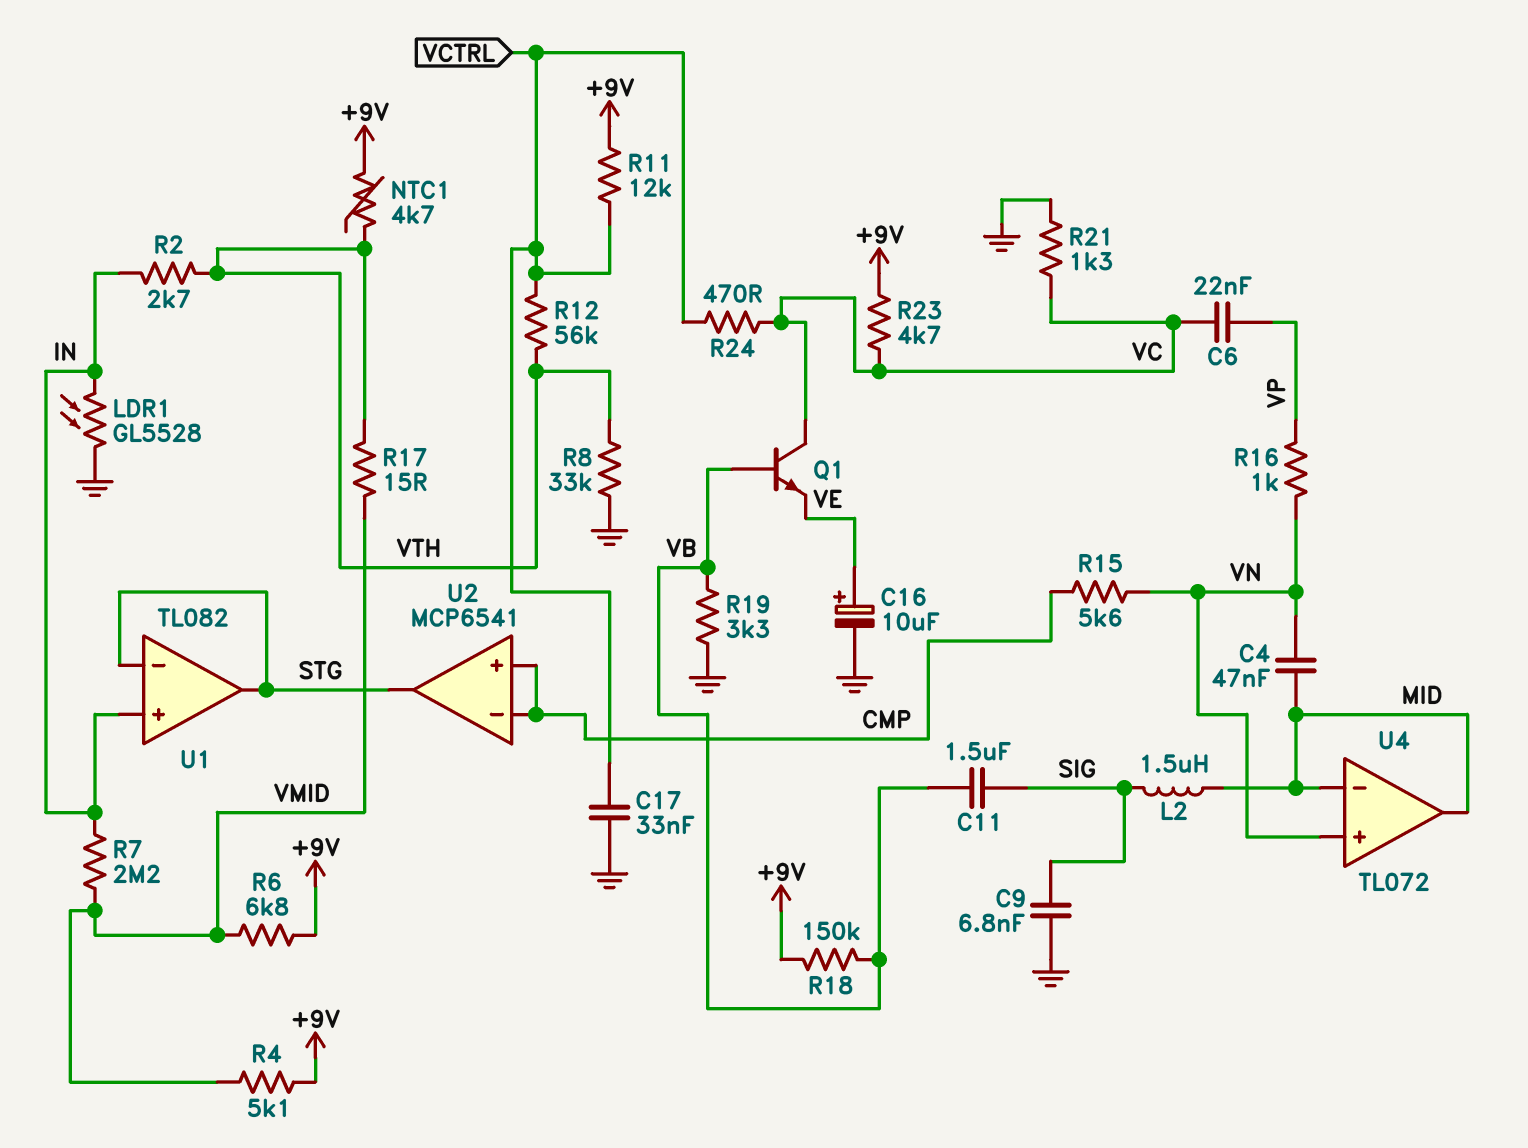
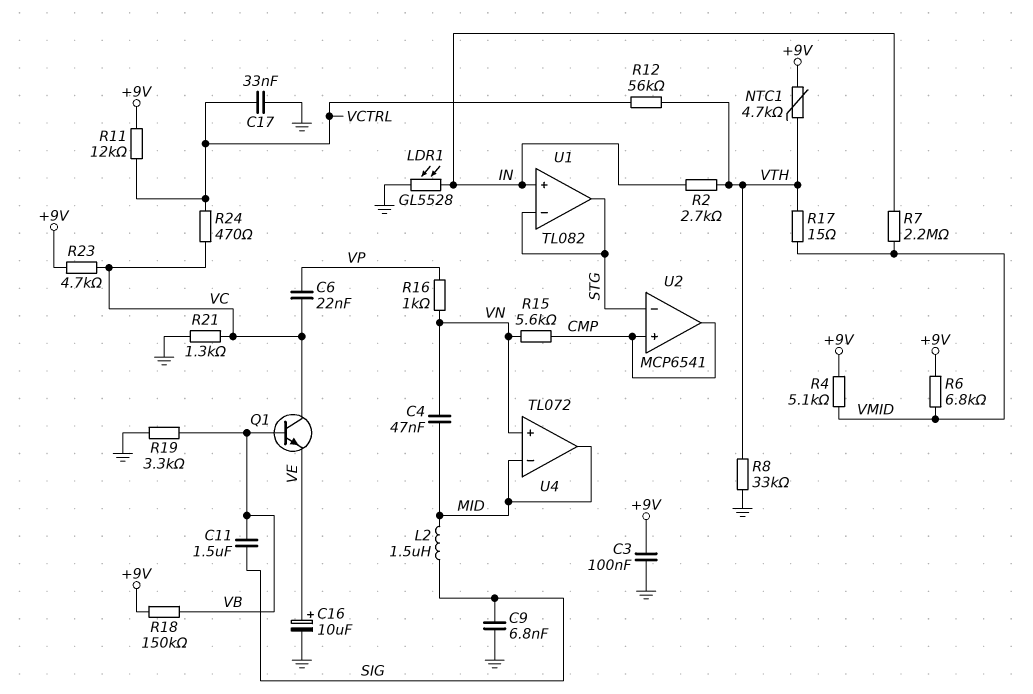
C3: none -> 100nF (+9V, GND)
U2 pin in-: CMP -> STG
U2 pin out: STG -> CMP

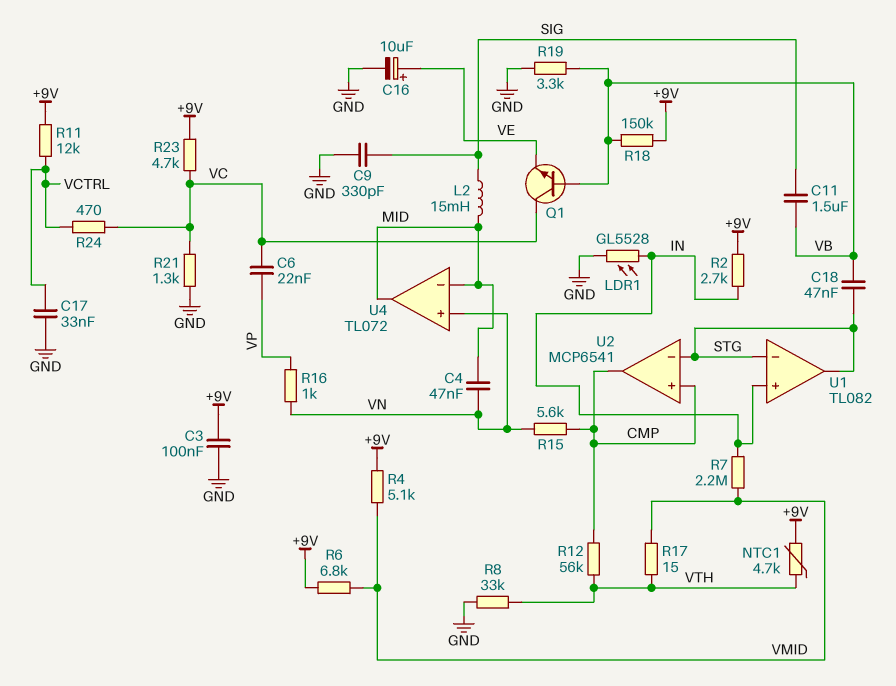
C9: 6.8nF (GND, SIG) -> 330pF (GND, SIG)
C18: none -> 47nF (STG, VB)
L2: 1.5uH (MID, SIG) -> 15mH (MID, SIG)
R2: 2.7k (IN, VTH) -> 2.7k (+9V, IN)
R12: 56k (VCTRL, VTH) -> 56k (CMP, VTH)

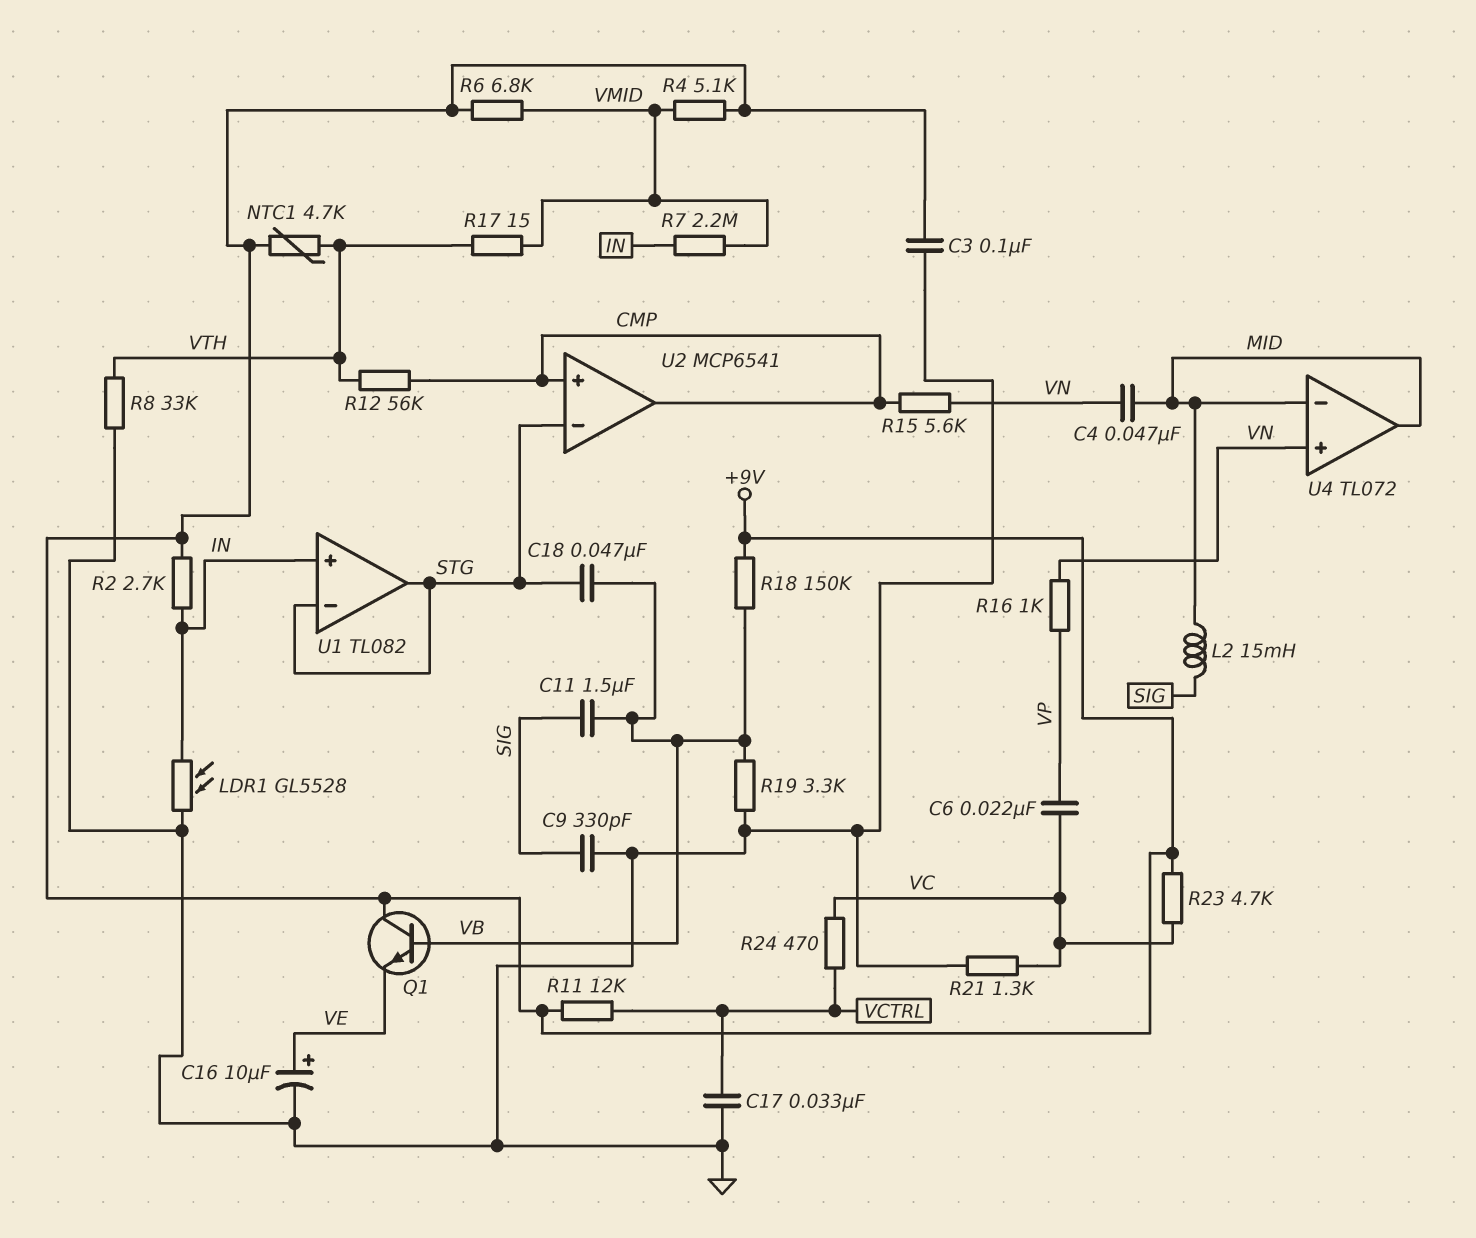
Q1: NPN (B VB, C VC, E VE) -> NPN (B VB, C +9V, E VE)

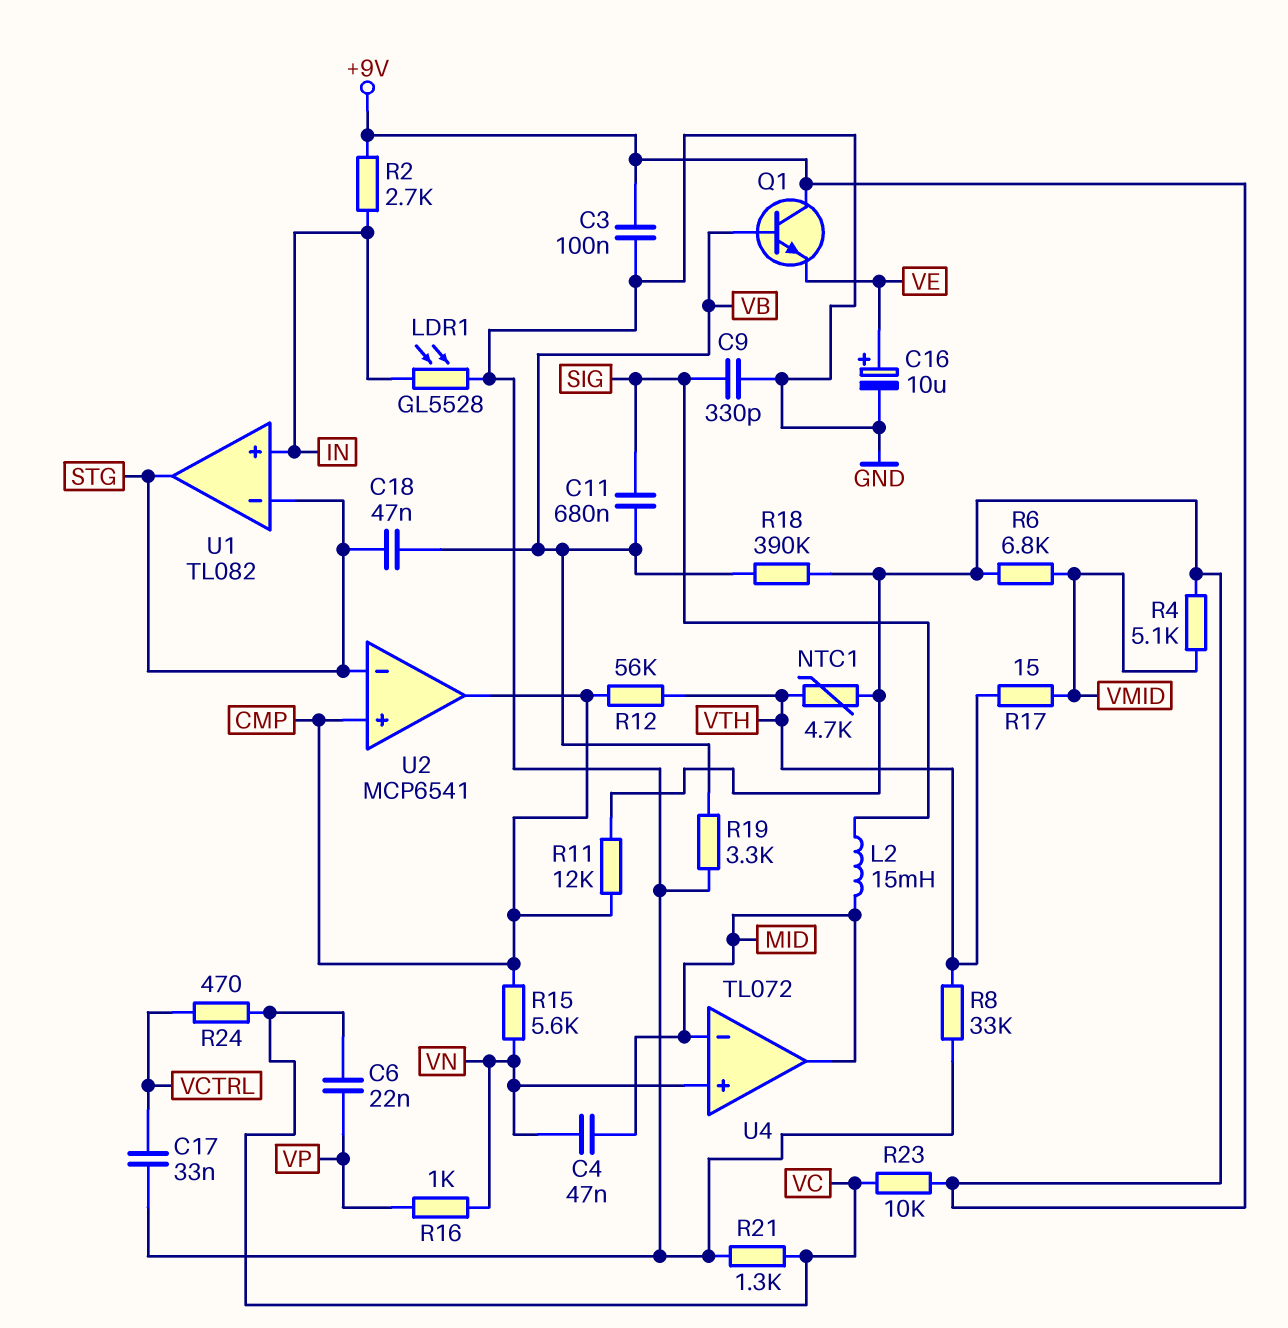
C11: 1.5uF (SIG, VB) -> 680nF (SIG, VB)
R7: 2.2M (IN, VMID) -> none
R11: 12k (+9V, VCTRL) -> 12k (+9V, CMP)
R18: 150k (+9V, VB) -> 390k (+9V, VB)
R23: 4.7k (+9V, VC) -> 10k (+9V, VC)

